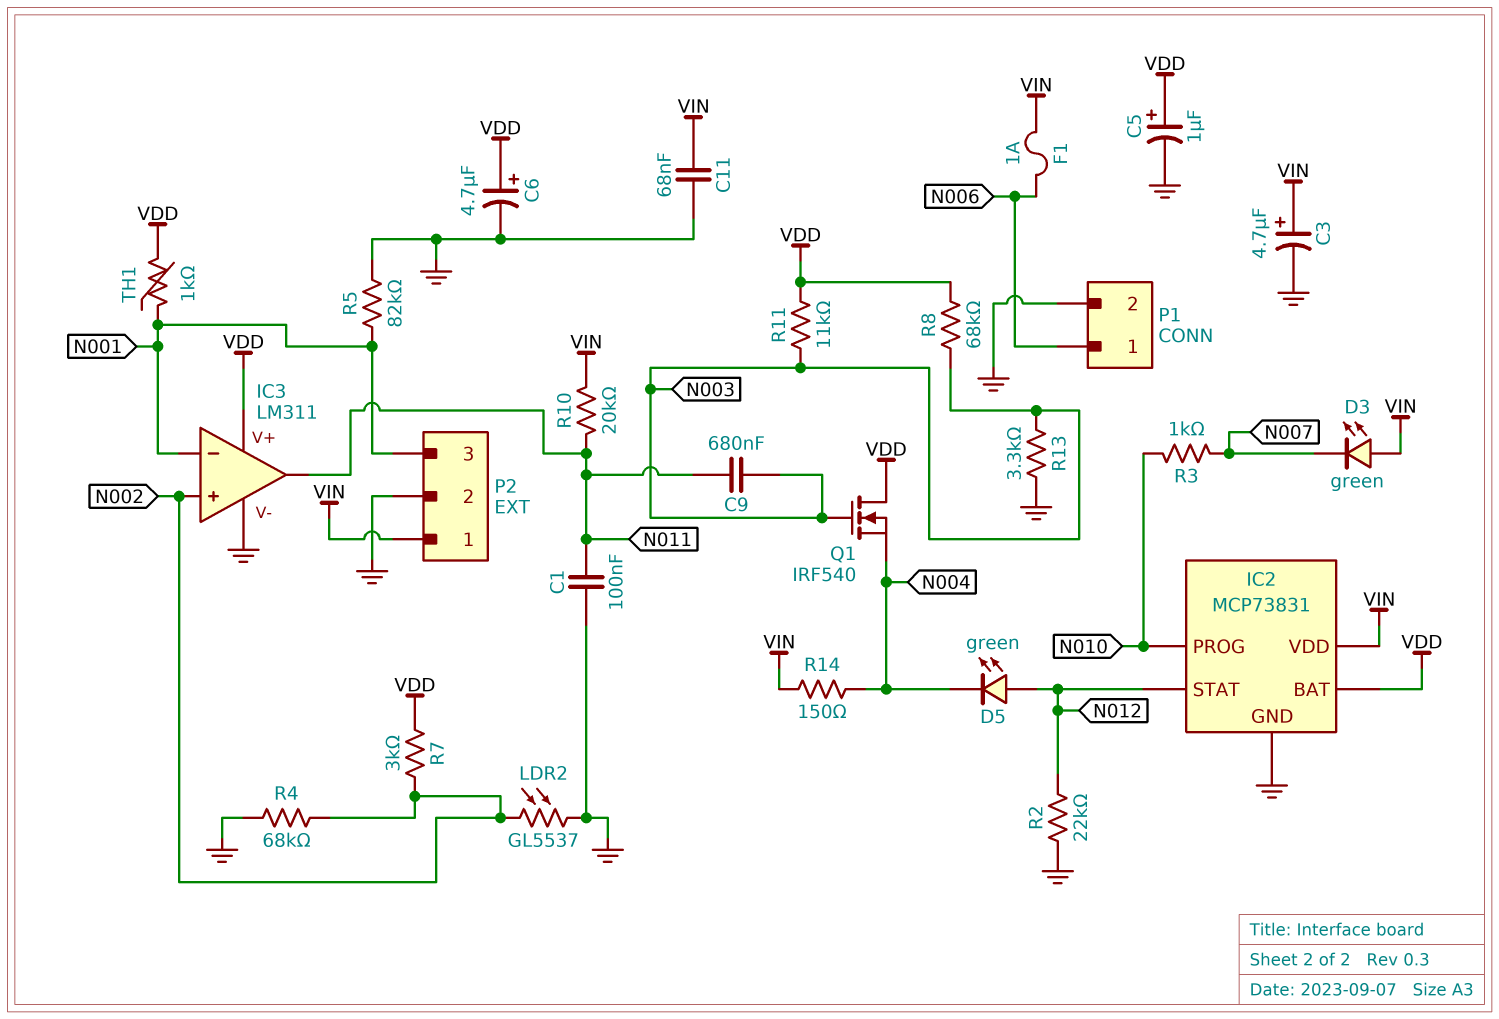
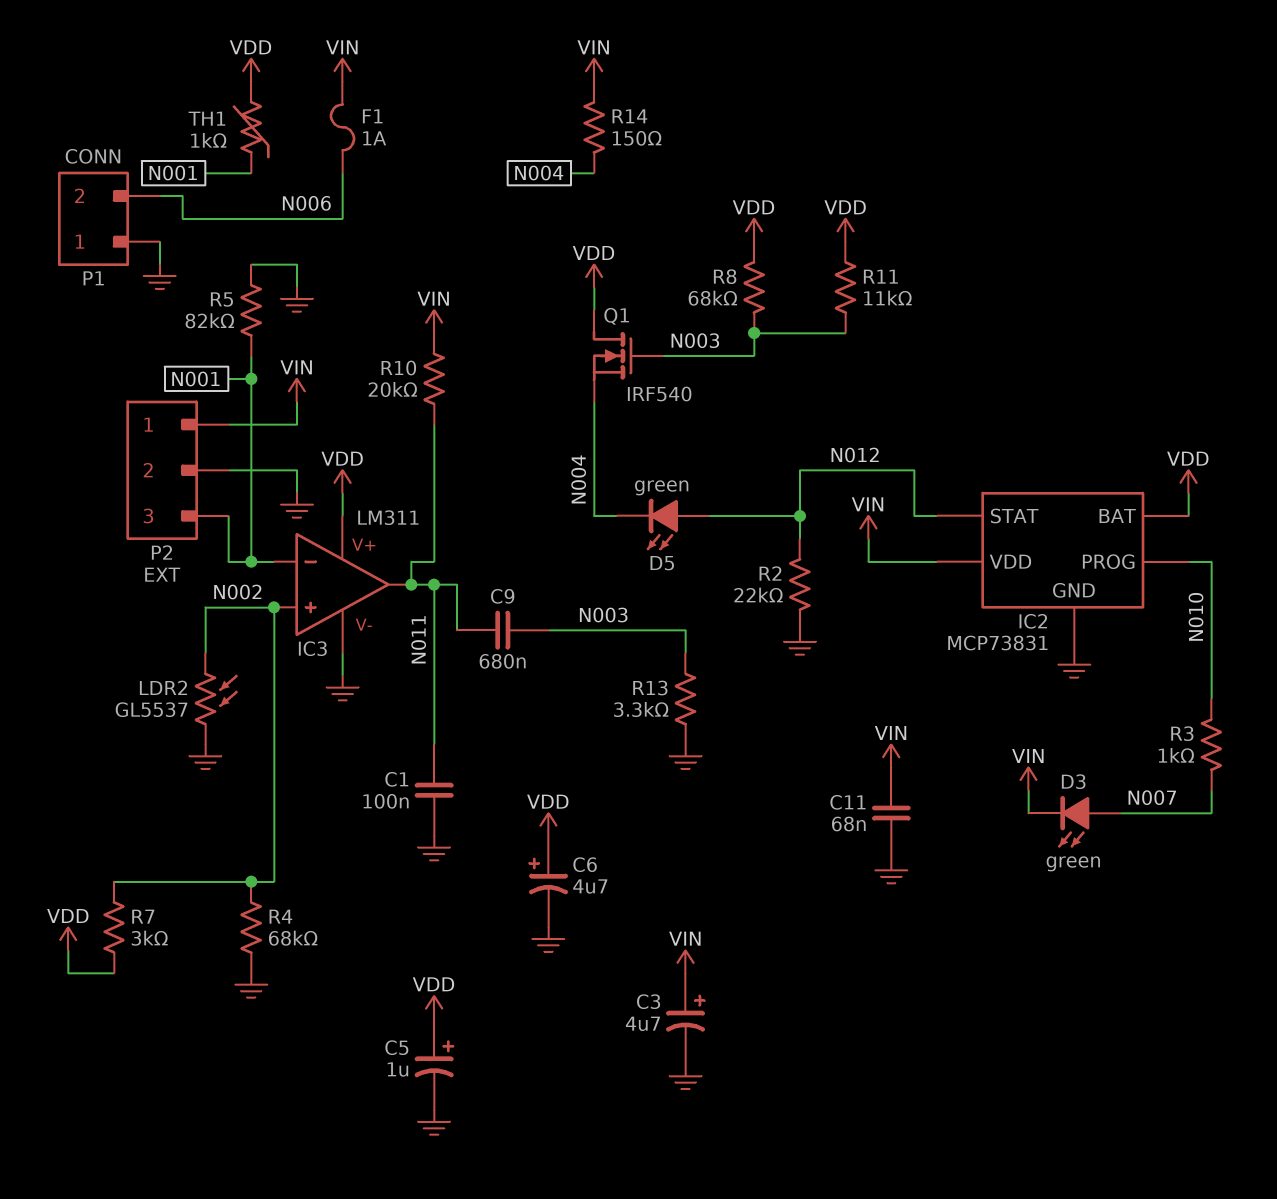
D3: LED green (A VIN, K N007) -> LED green (A N007, K VIN)
P1 pin 1: N006 -> GND
P1 pin 2: GND -> N006

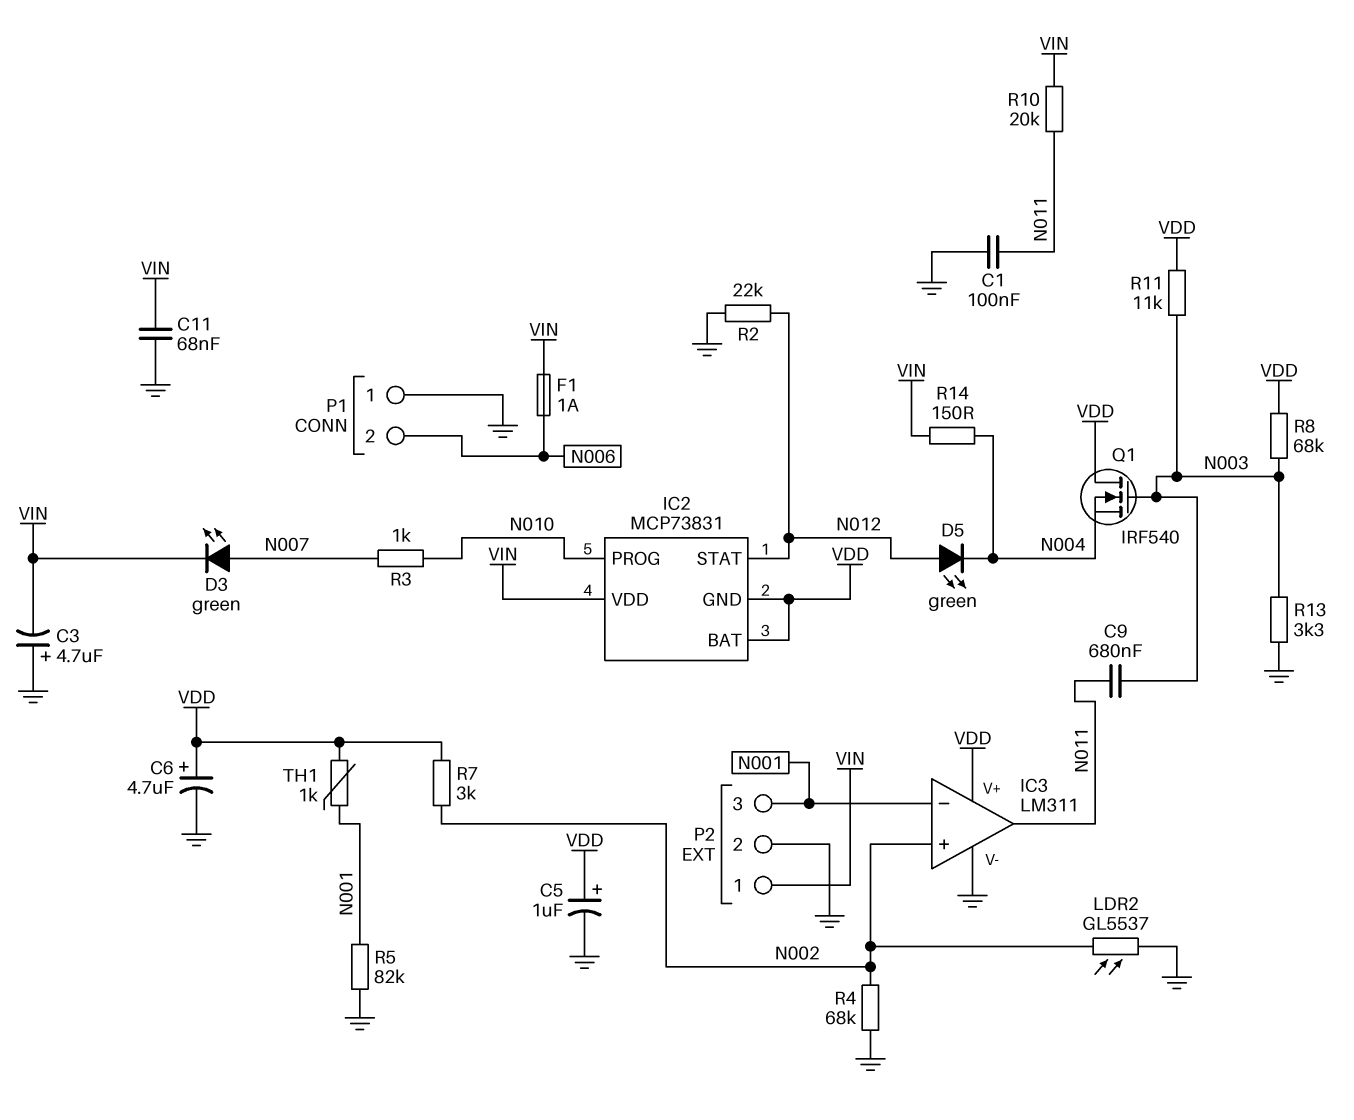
C3: 4.7uF (plus VIN, minus GND) -> 4.7uF (plus GND, minus VIN)
IC2 pin GND: GND -> VDD

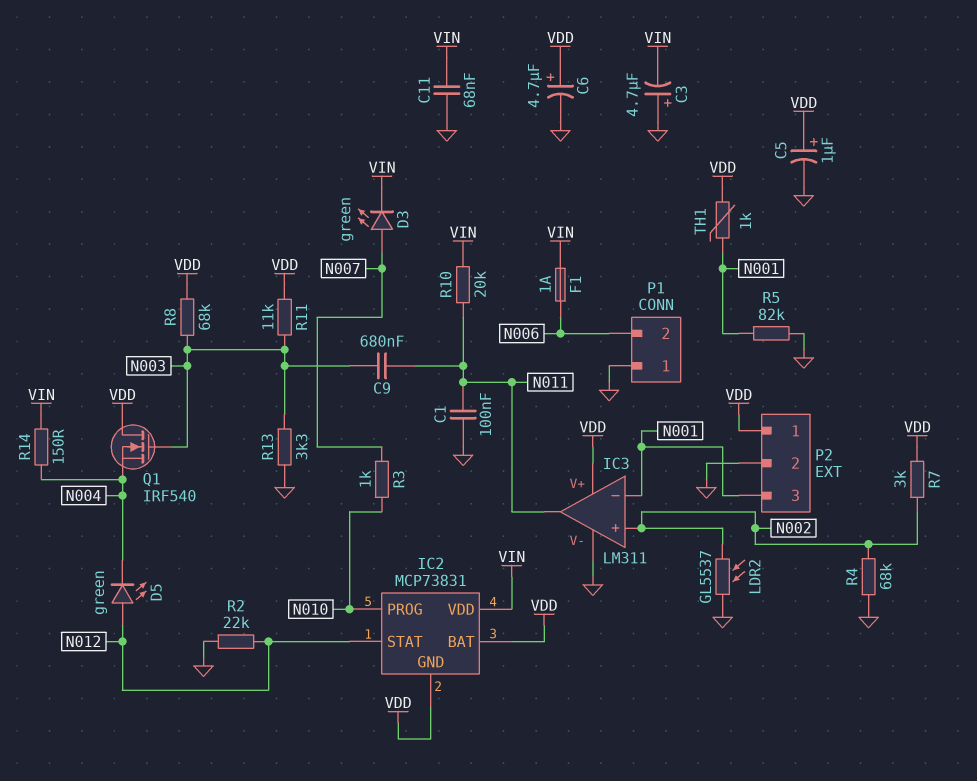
P2 pin 1: VIN -> VDD

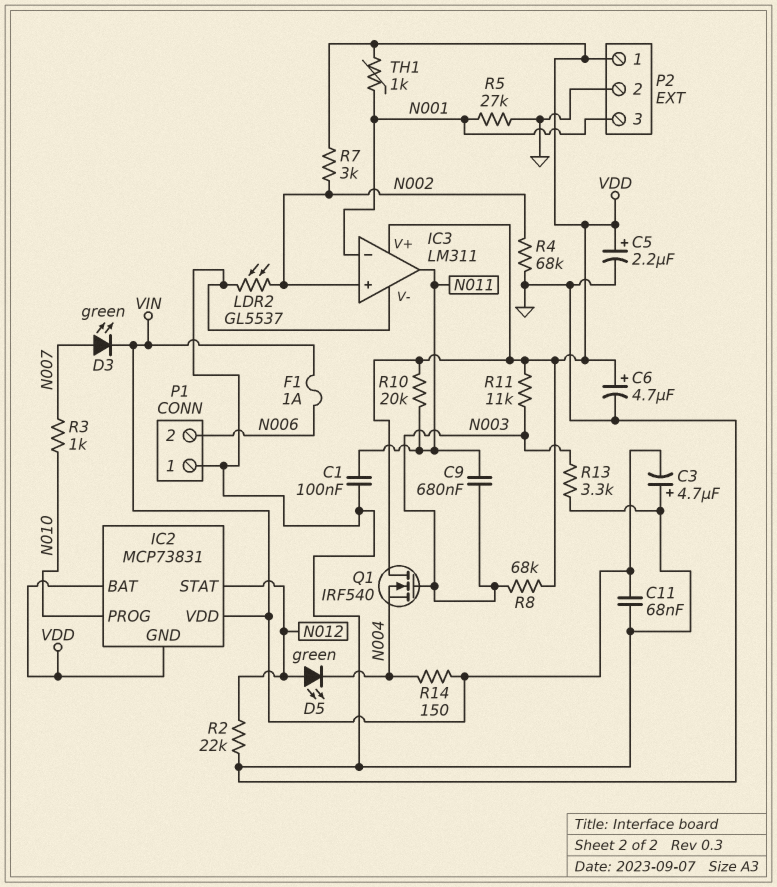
C5: 1uF (plus VDD, minus GND) -> 2.2uF (plus VDD, minus GND)
R5: 82k (GND, N001) -> 27k (GND, N001)
R10: 20k (N011, VIN) -> 20k (N011, VDD)

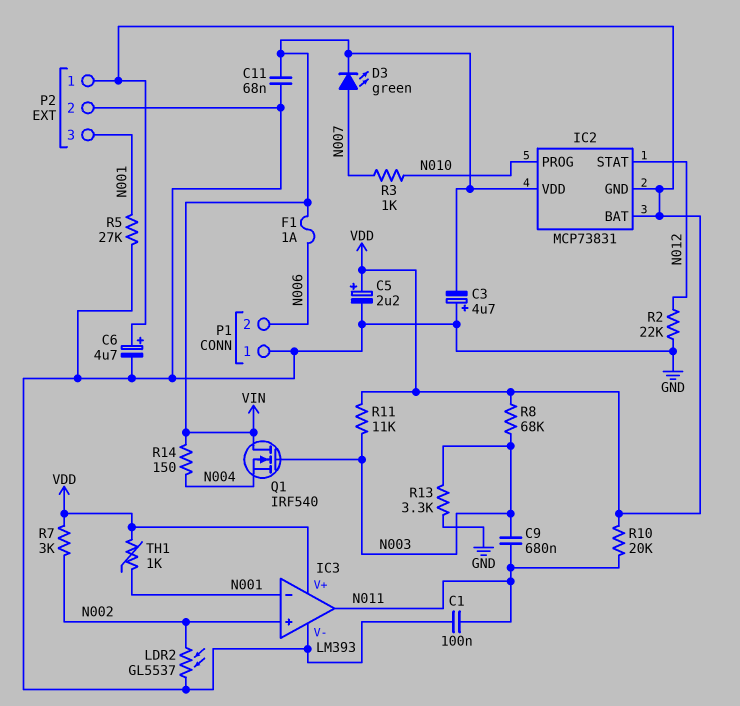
D5: LED green (A N012, K N004) -> none
IC3: LM311 -> LM393
Q1: NMOS IRF540 (G N003, D VDD, S N004) -> NMOS IRF540 (G N003, D VIN, S N004)
R4: 68k (GND, N002) -> none

